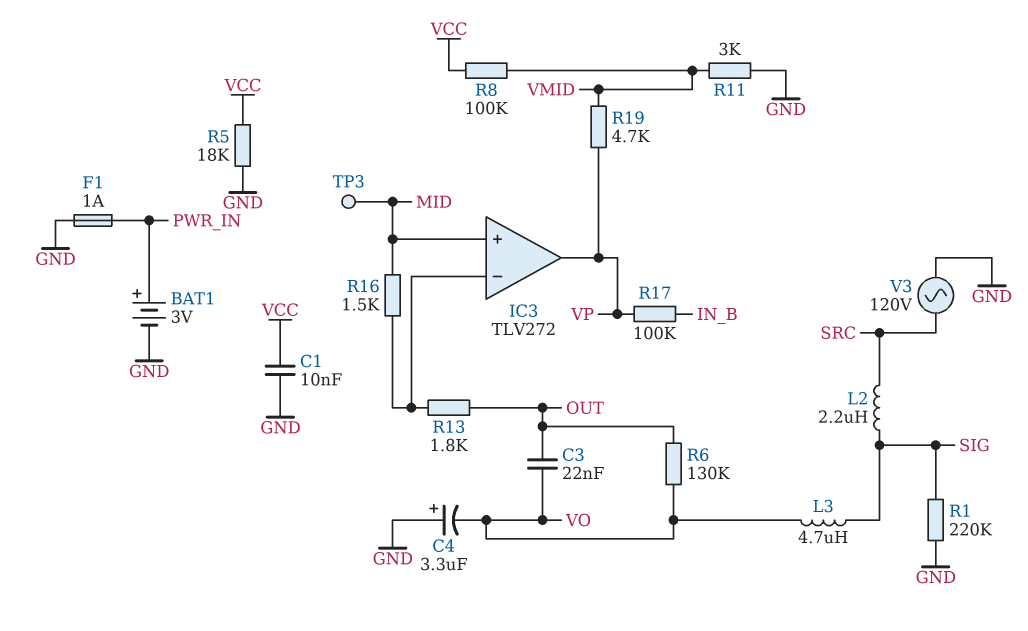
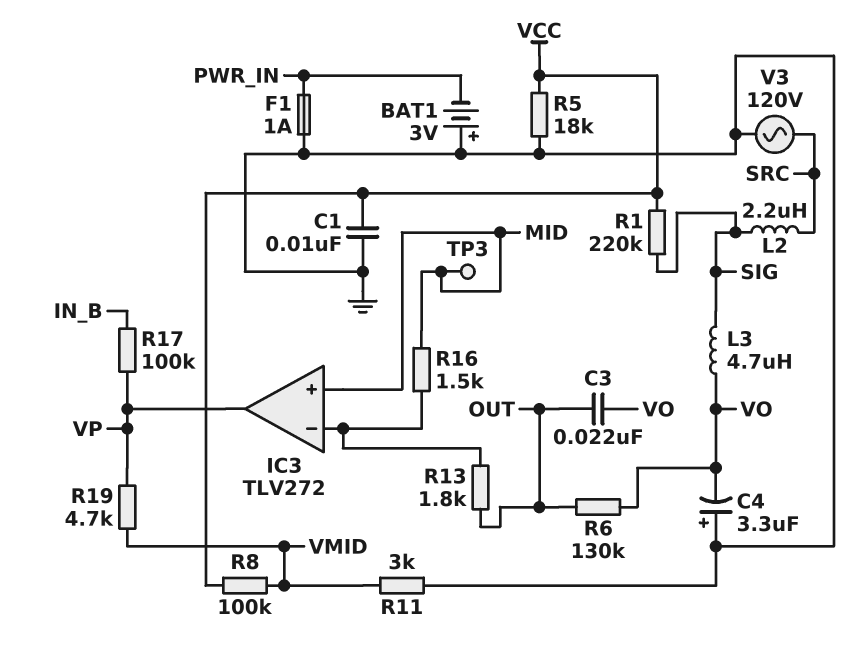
BAT1: 3V (plus PWR_IN, minus GND) -> 3V (plus GND, minus PWR_IN)
R1: 220k (GND, SIG) -> 220k (SIG, VCC)

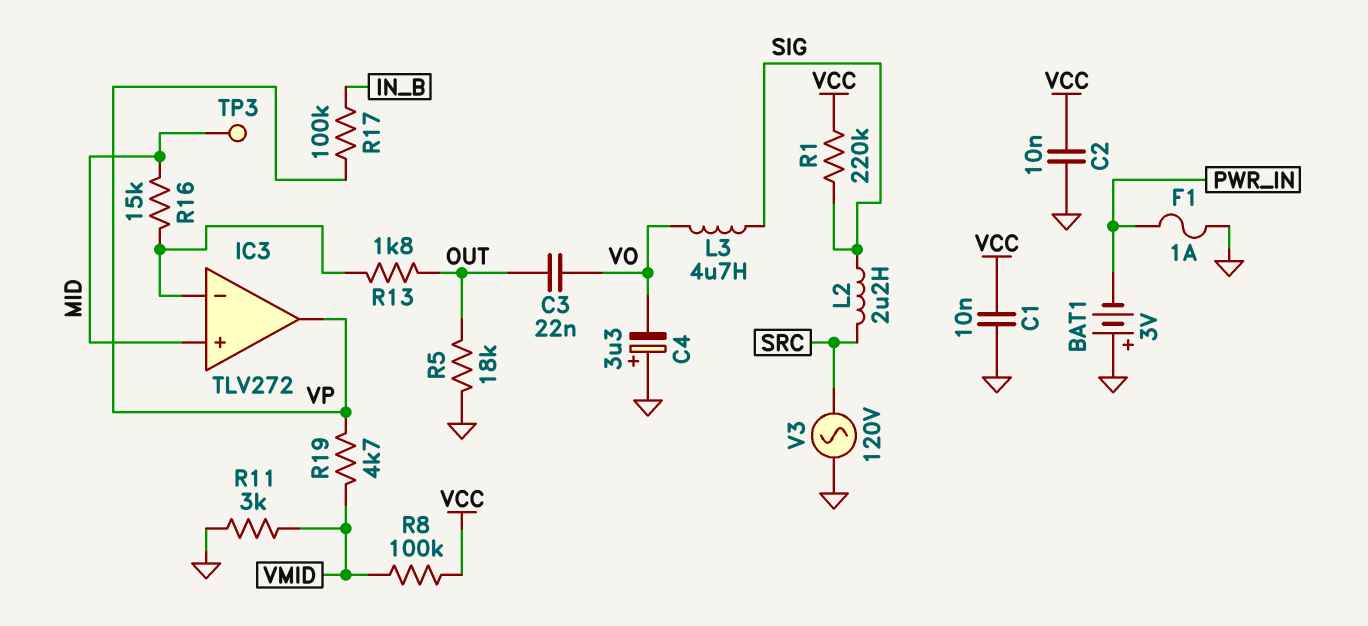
C2: none -> 10nF (GND, VCC)
R5: 18k (GND, VCC) -> 18k (GND, OUT)
R6: 130k (OUT, VO) -> none
R16: 1.5k (IC3/in-, MID) -> 15k (IC3/in-, MID)

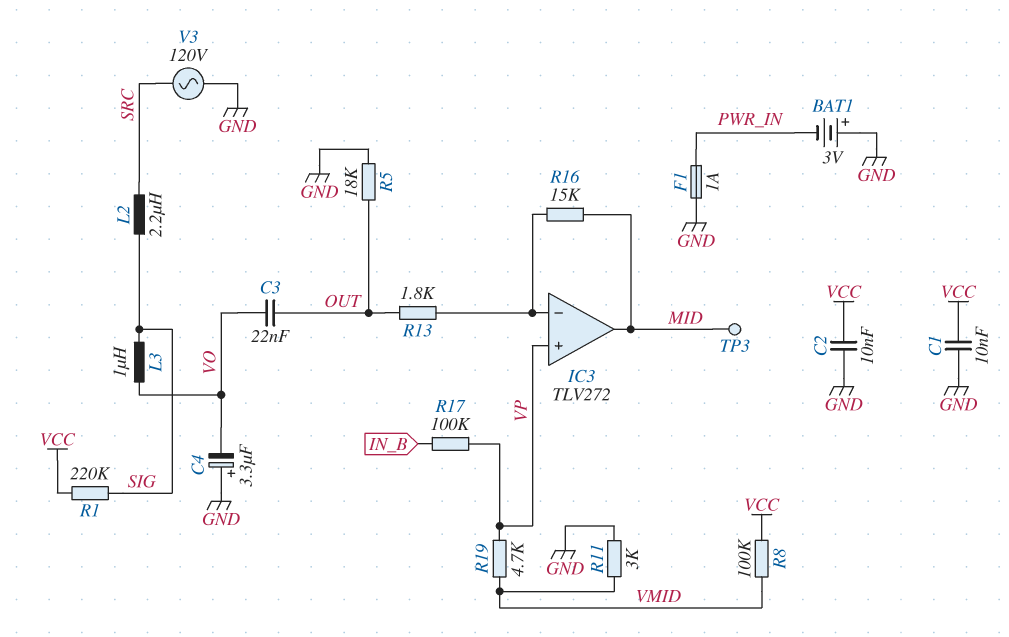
IC3 pin in+: MID -> VP
IC3 pin out: VP -> MID
L3: 4.7uH (SIG, VO) -> 1uH (SIG, VO)

